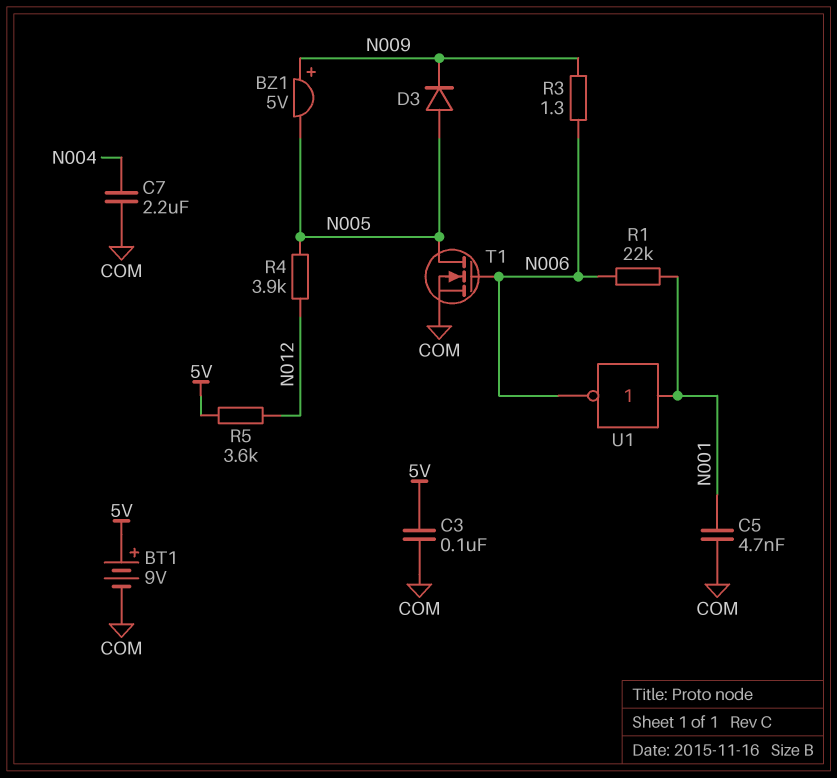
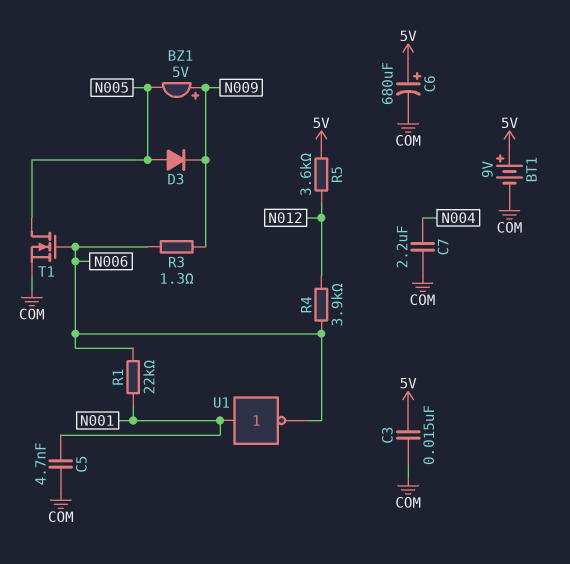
C3: 100nF (5V, COM) -> 15nF (5V, COM)
C6: none -> 680uF (plus 5V, minus COM)
R4: 3.9k (N005, N012) -> 3.9k (N006, N012)

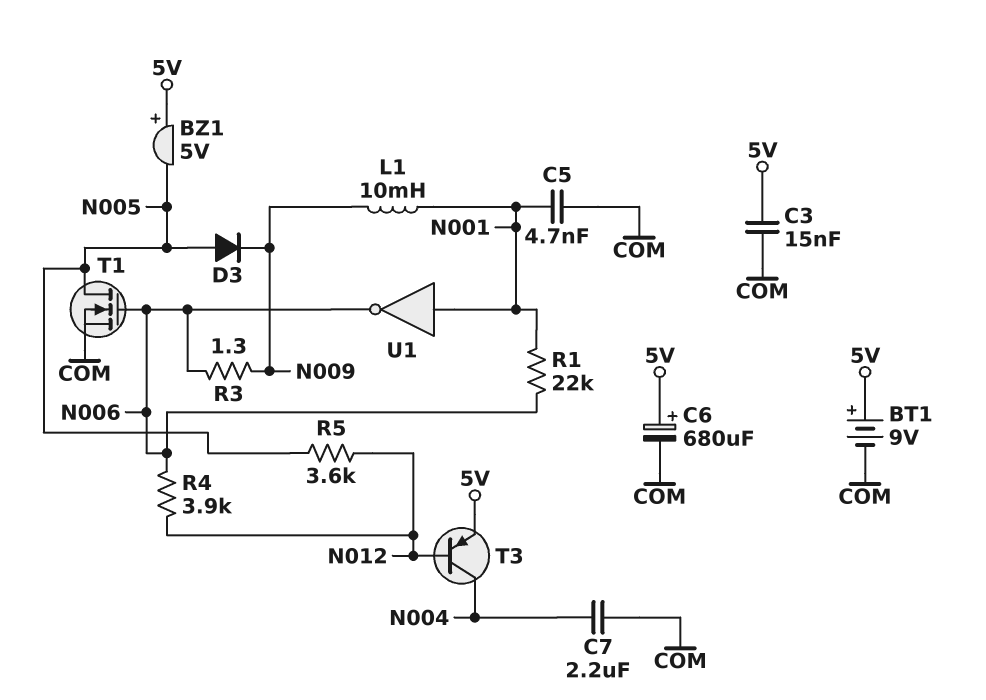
BZ1: buzzer 5V (plus N009, minus N005) -> buzzer 5V (plus 5V, minus N005)
L1: none -> 10mH (N001, N009)
R5: 3.6k (5V, N012) -> 3.6k (N005, N012)
T3: none -> PNP (B N012, C N004, E 5V)

